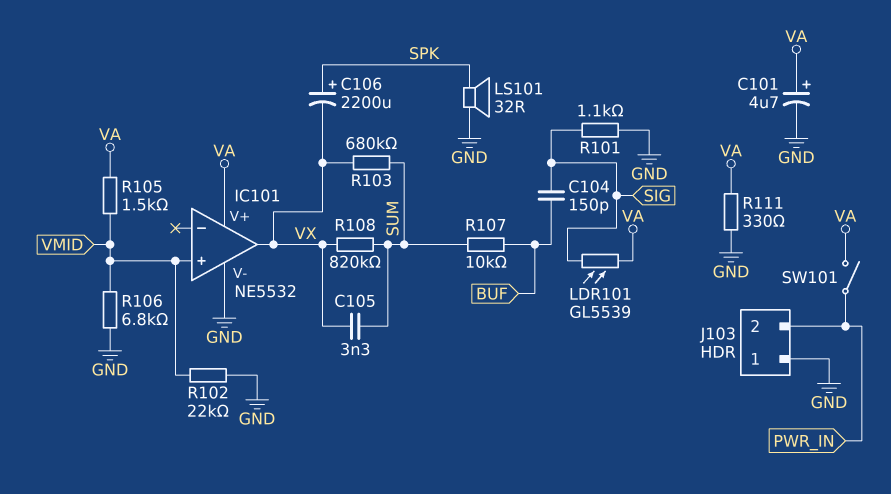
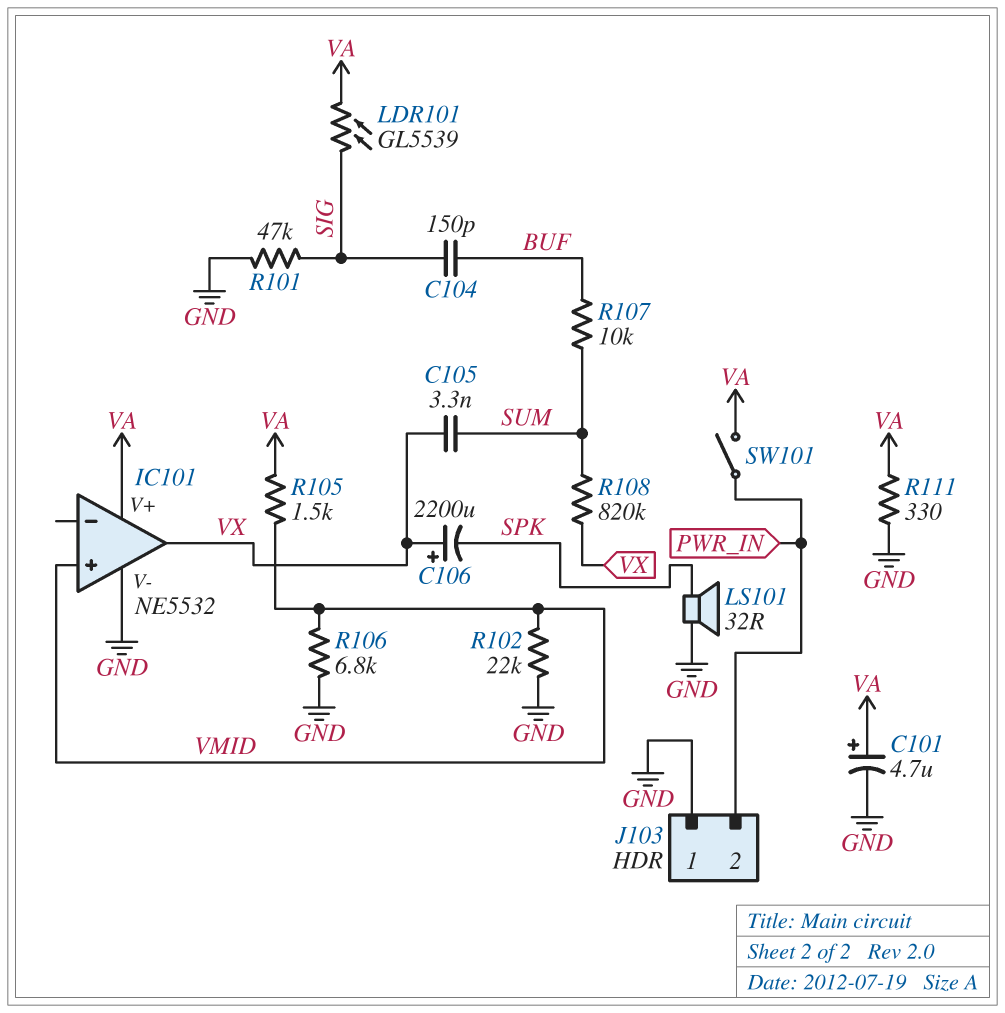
C106: 2200uF (plus SPK, minus VX) -> 2200uF (plus VX, minus SPK)
R101: 1.1k (GND, SIG) -> 47k (GND, SIG)
R103: 680k (SUM, VX) -> none

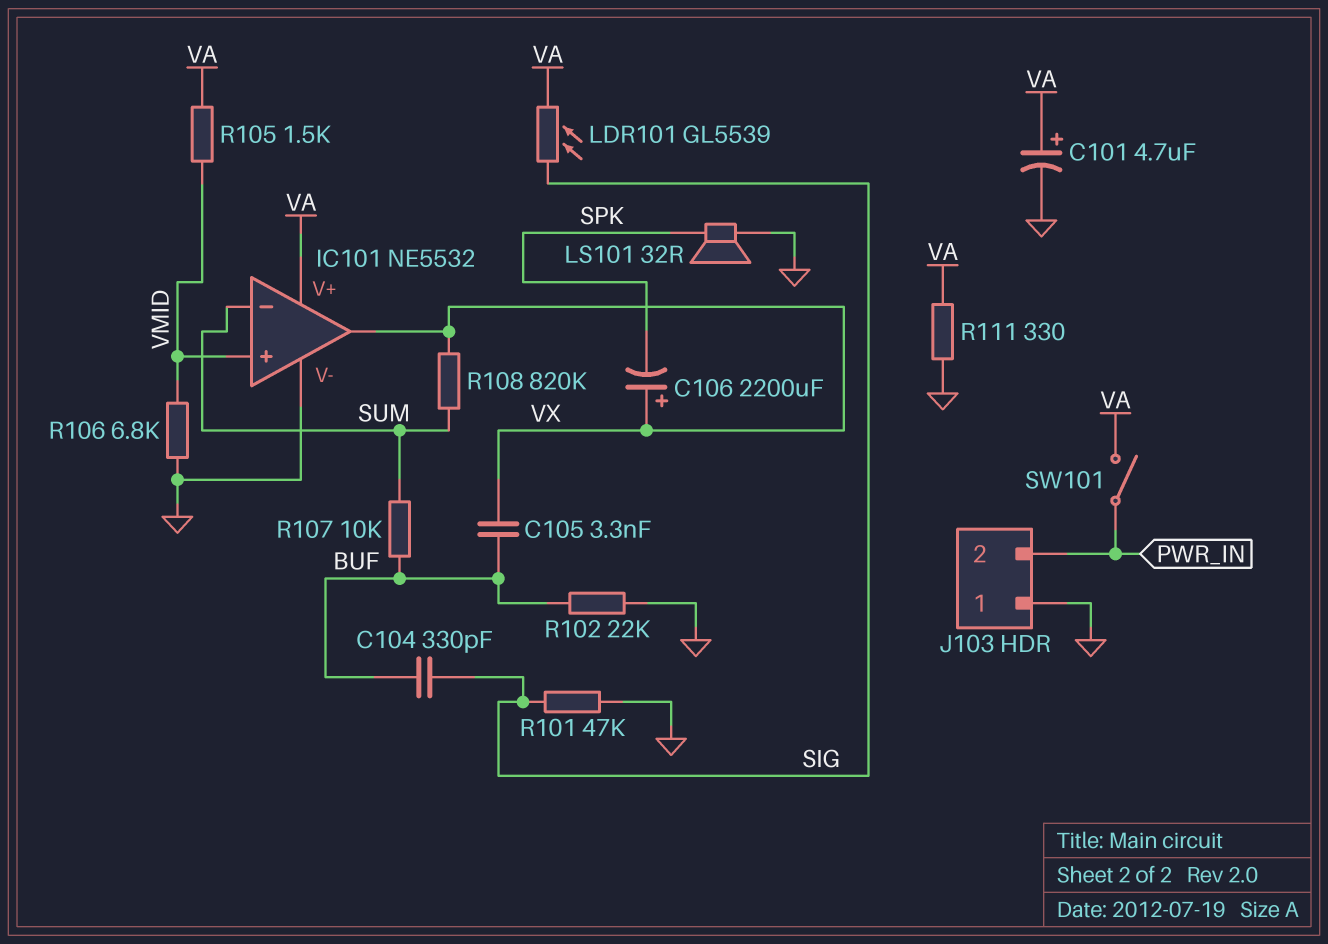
C104: 150pF (BUF, SIG) -> 330pF (BUF, SIG)
C105: 3.3nF (SUM, VX) -> 3.3nF (BUF, VX)
IC101 pin in-: none -> SUM
R102: 22k (GND, VMID) -> 22k (BUF, GND)

